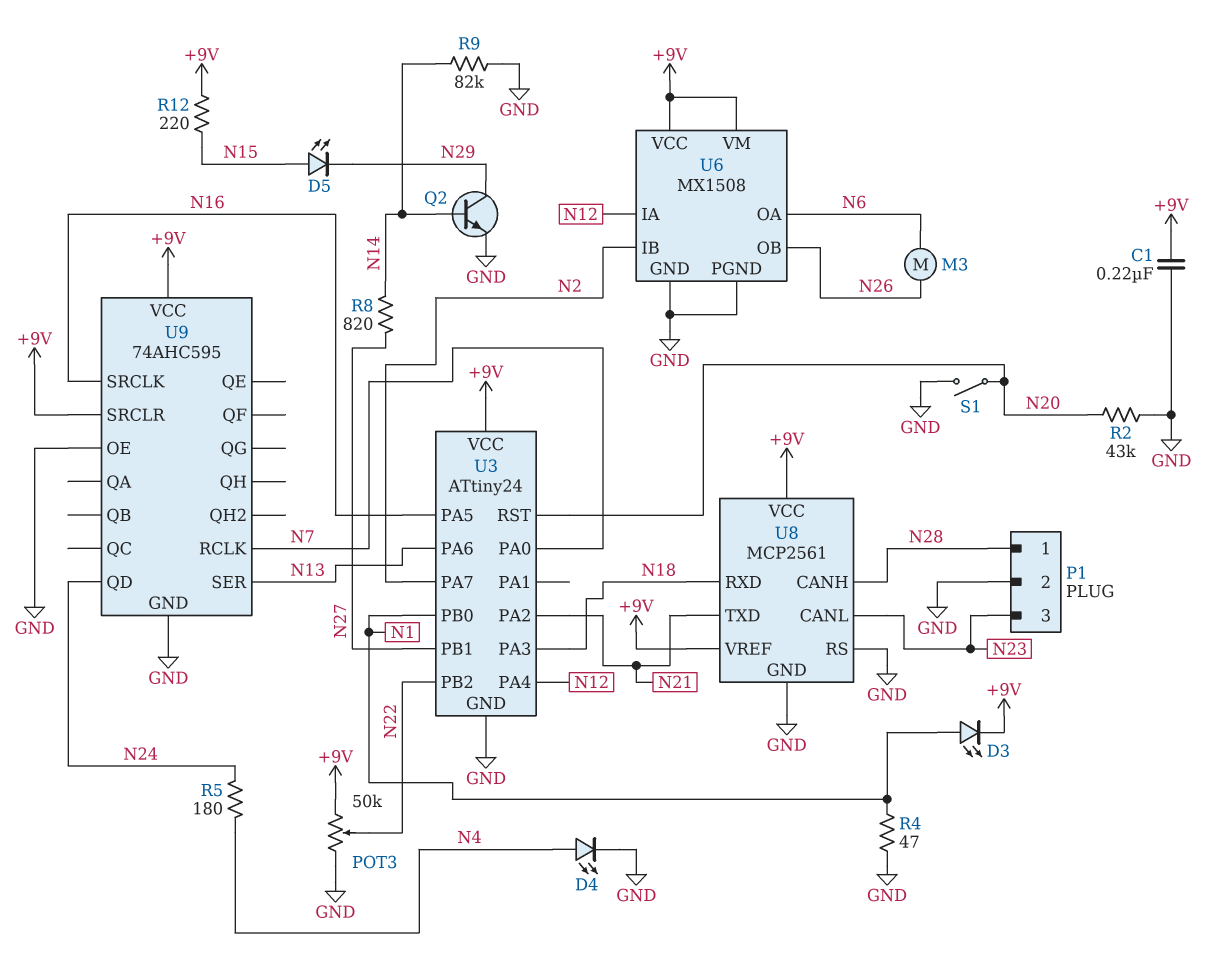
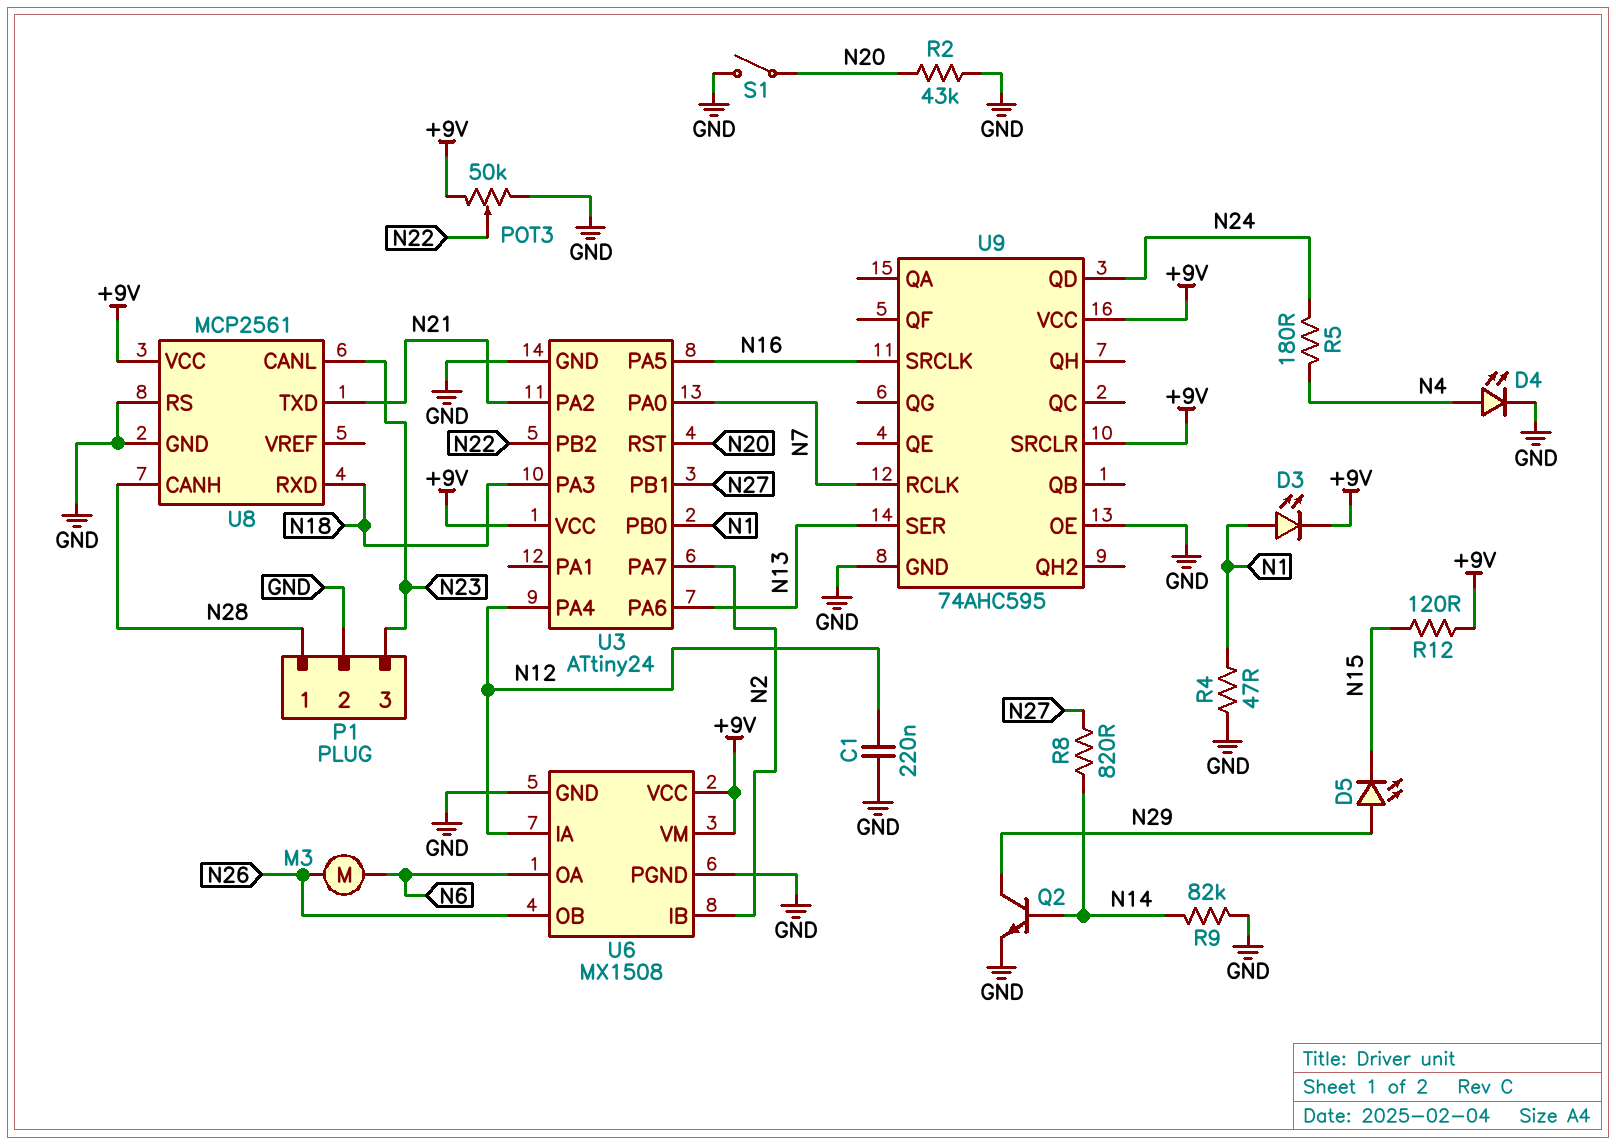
C1: 220nF (+9V, GND) -> 220nF (GND, N12)
D5: LED (A N15, K N29) -> LED (A N29, K N15)
R12: 220 (+9V, N15) -> 120 (+9V, N15)
U8 pin VREF: +9V -> none

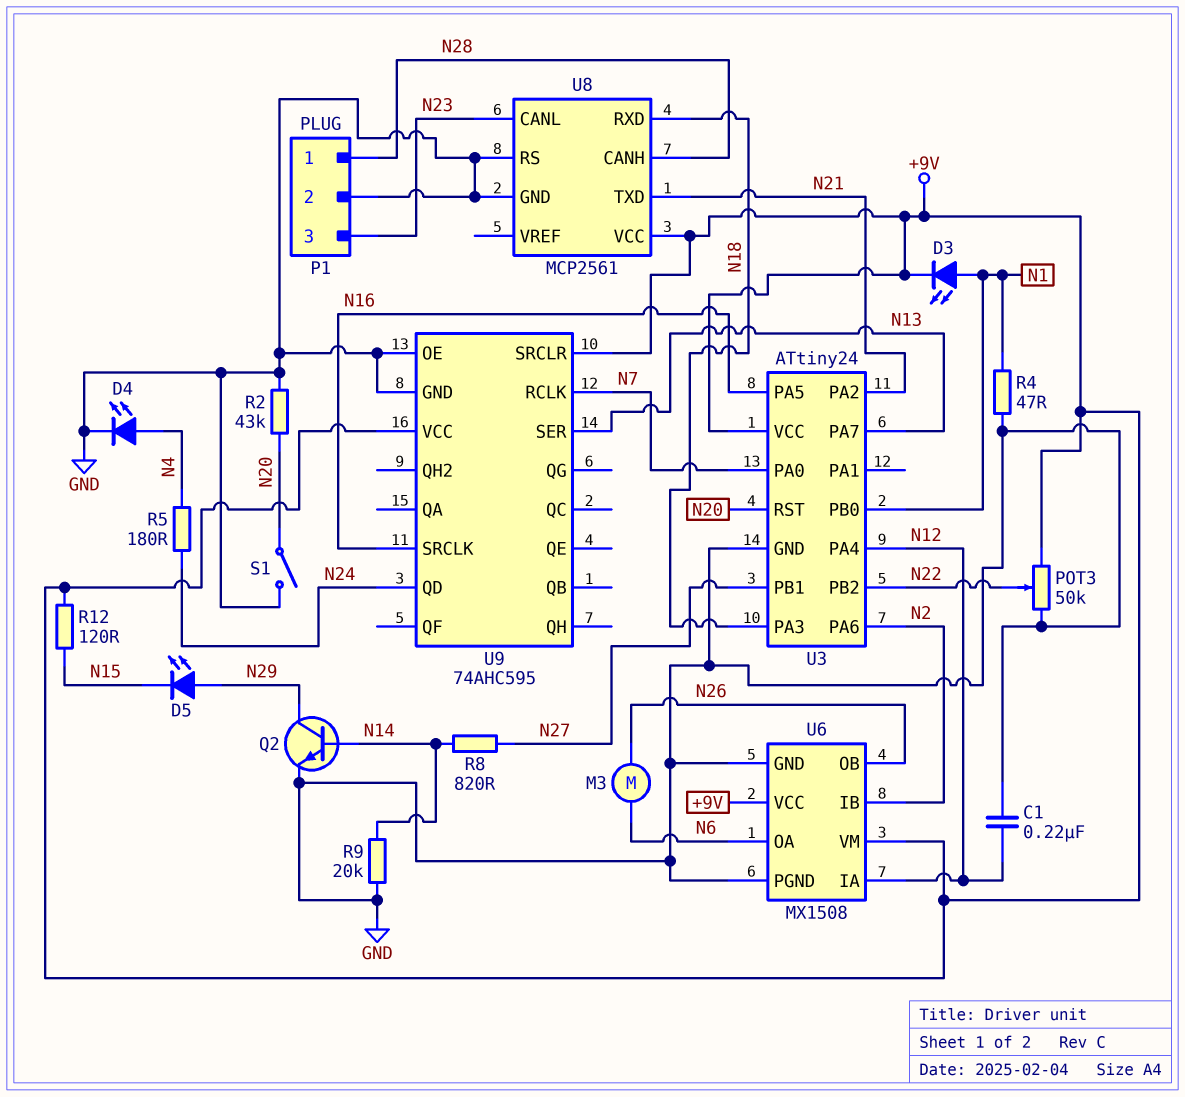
R9: 82k (GND, N14) -> 20k (GND, N14)
U3 pin PA6: N13 -> N2
U3 pin PA7: N2 -> N13

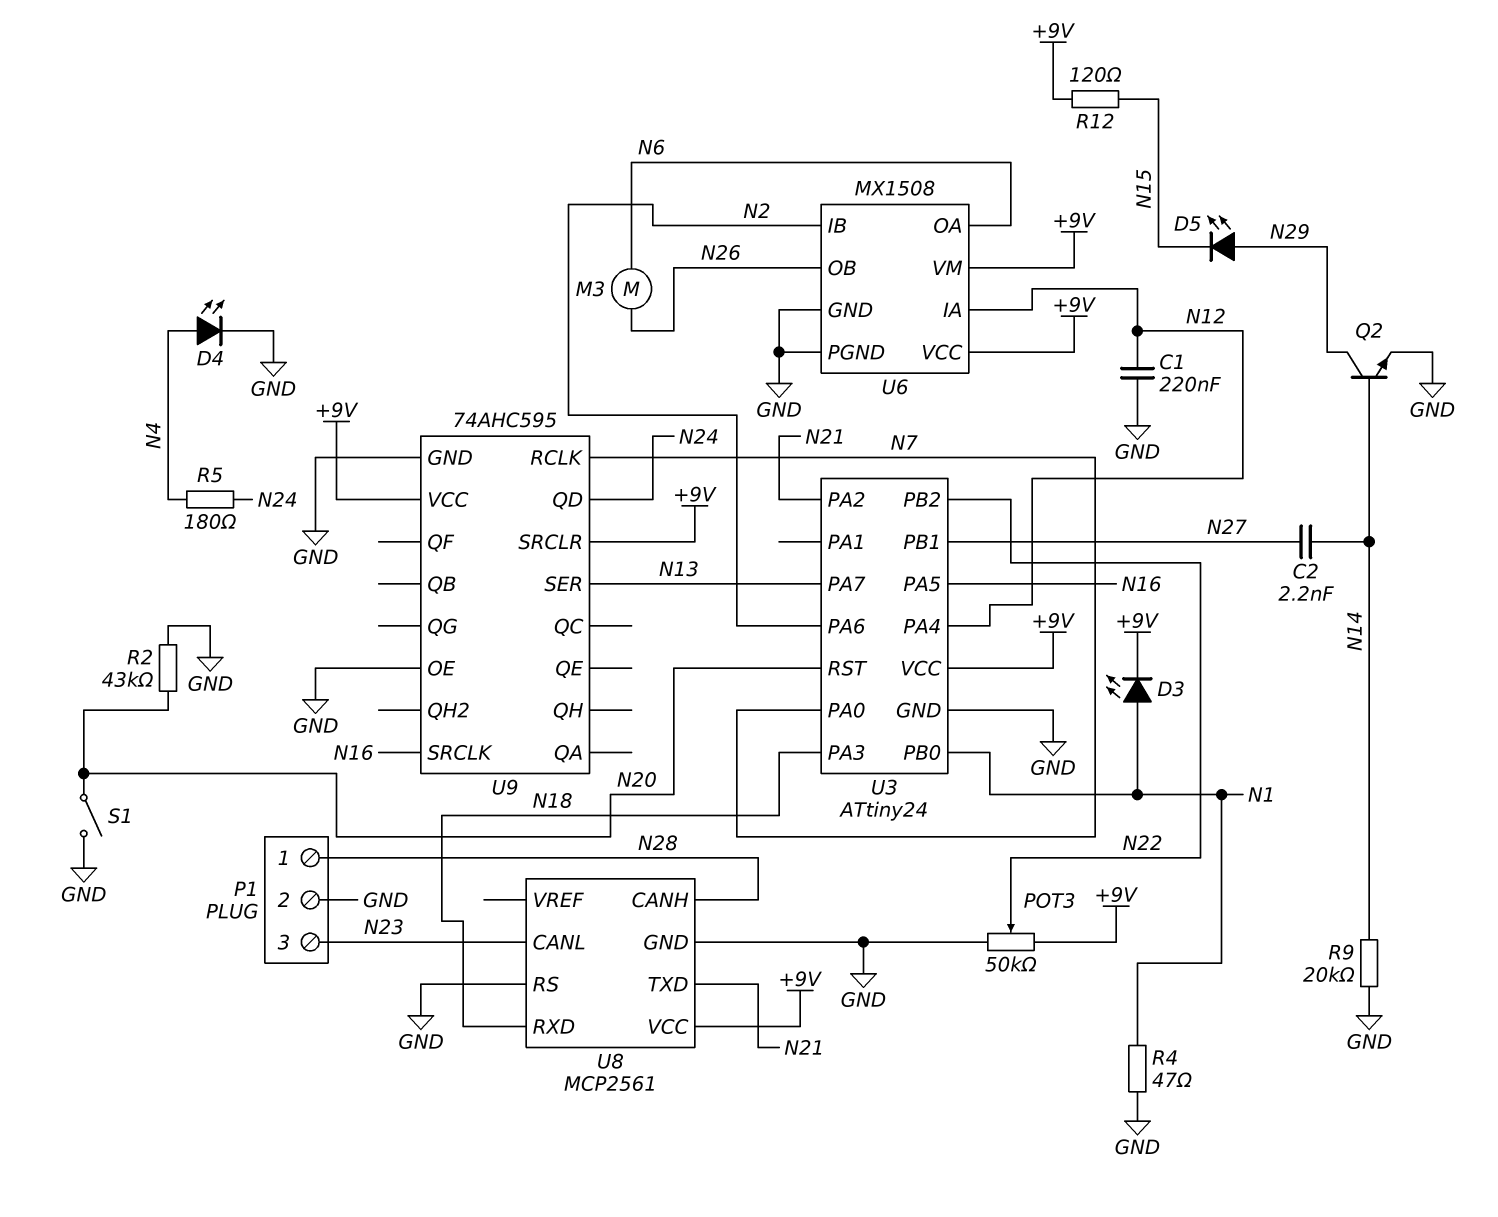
C2: none -> 2.2nF (N14, N27)
R8: 820 (N14, N27) -> none

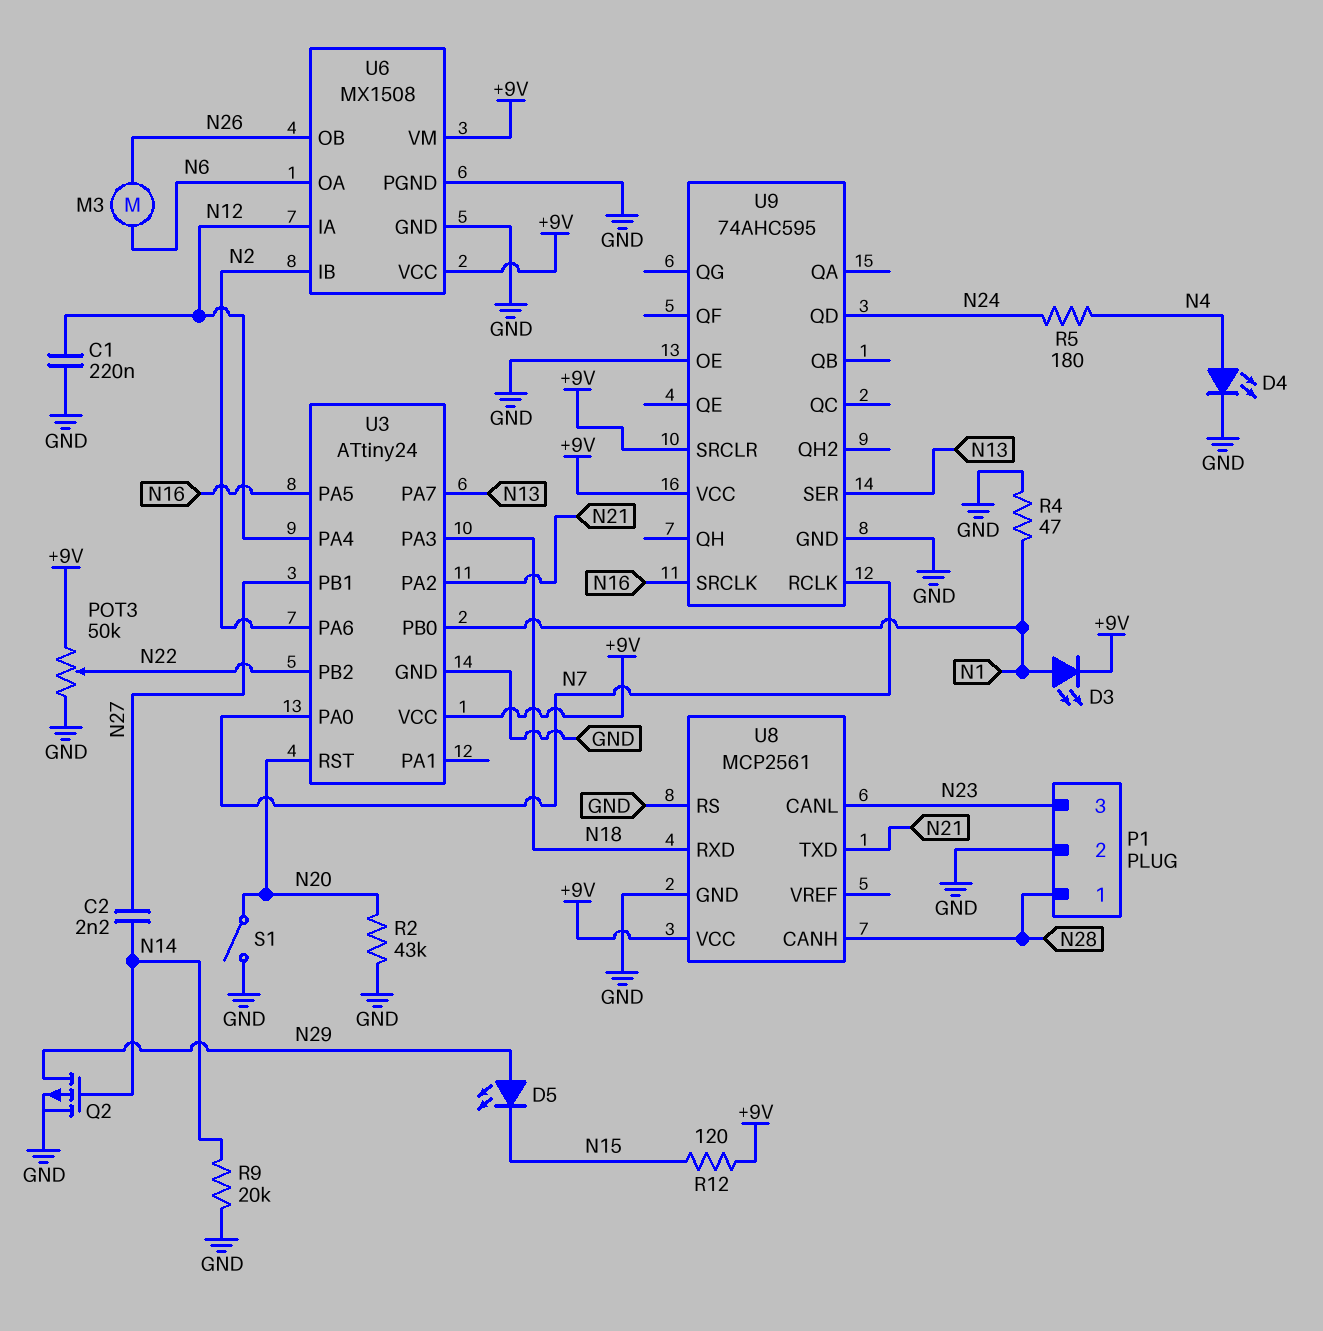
Q2: NPN (B N14, C N29, E GND) -> PMOS (G N14, D N29, S GND)

